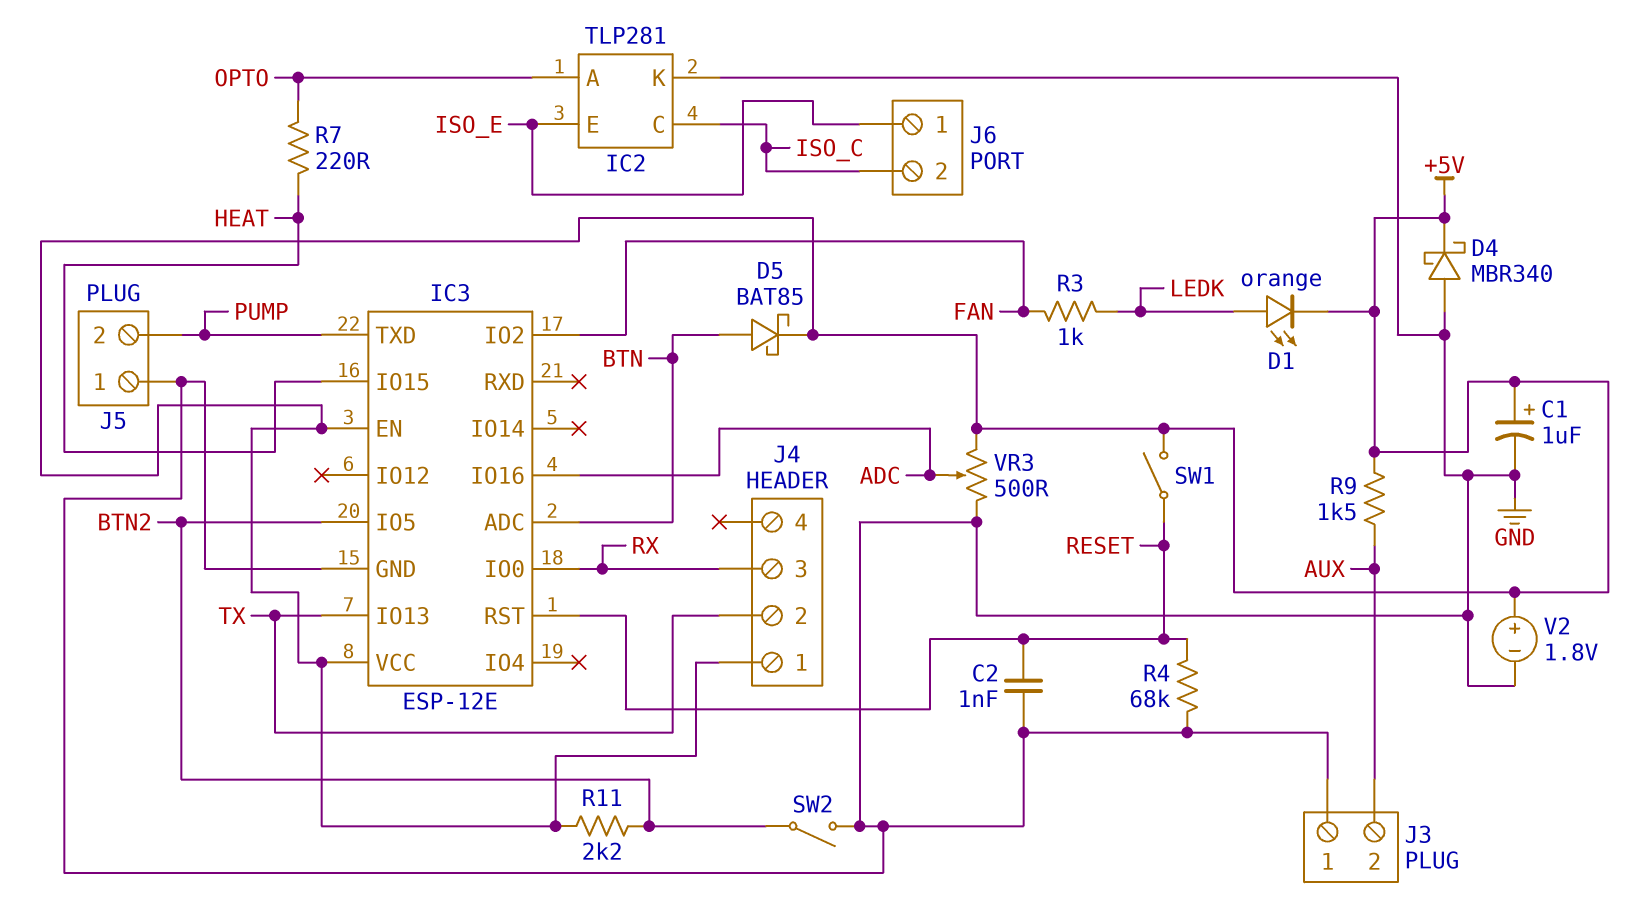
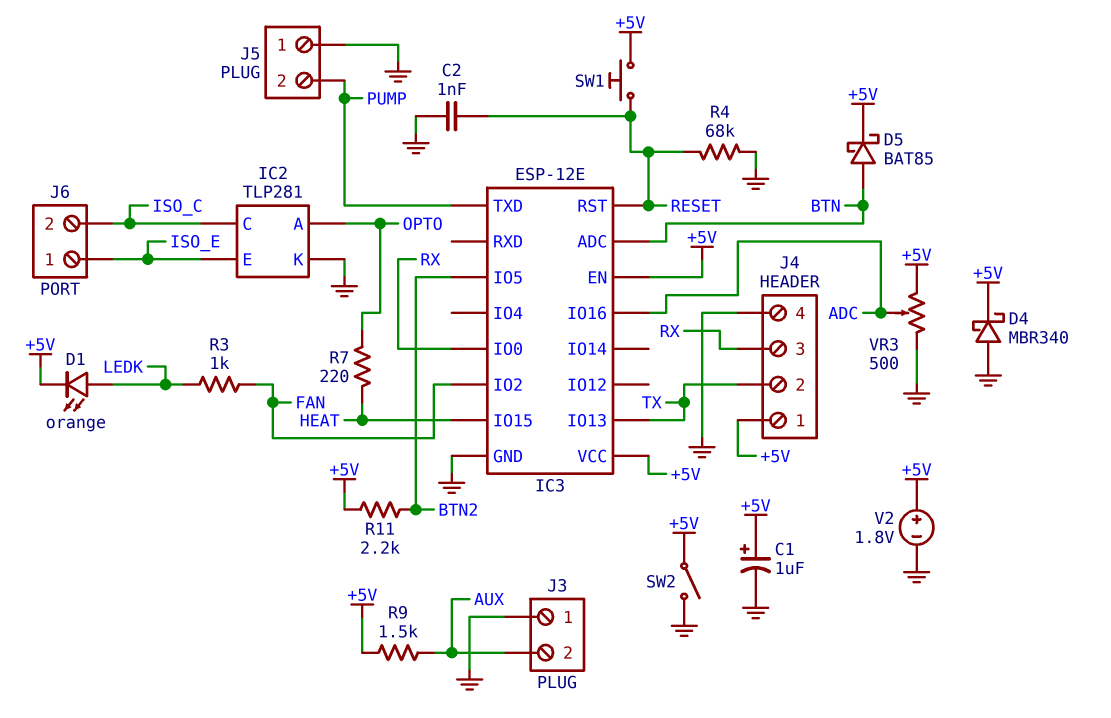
J4 pin 4: none -> GND
SW1: switch (+5V, RESET) -> button (+5V, RESET)
SW2: switch (BTN2, GND) -> switch (+5V, GND)

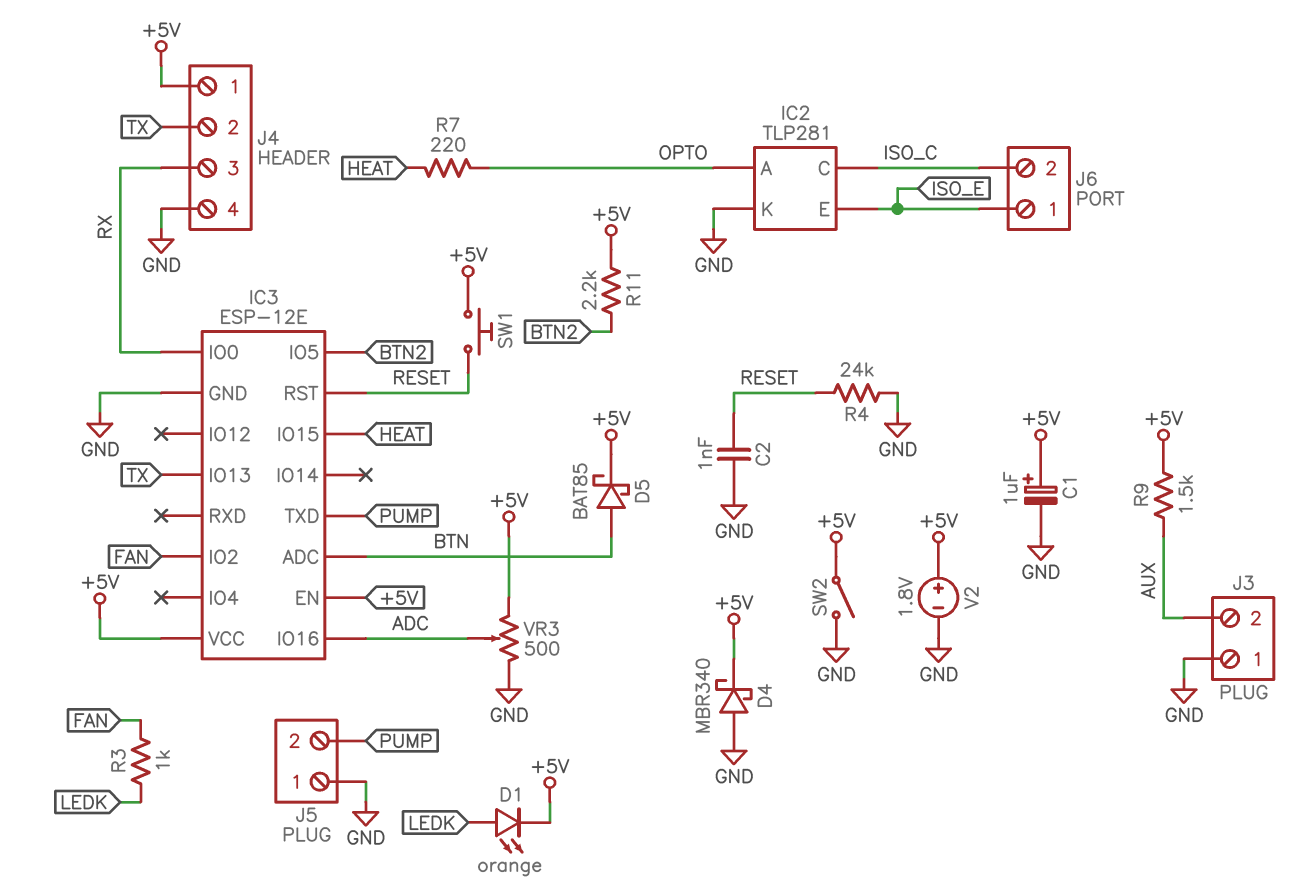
R4: 68k (GND, RESET) -> 24k (GND, RESET)

